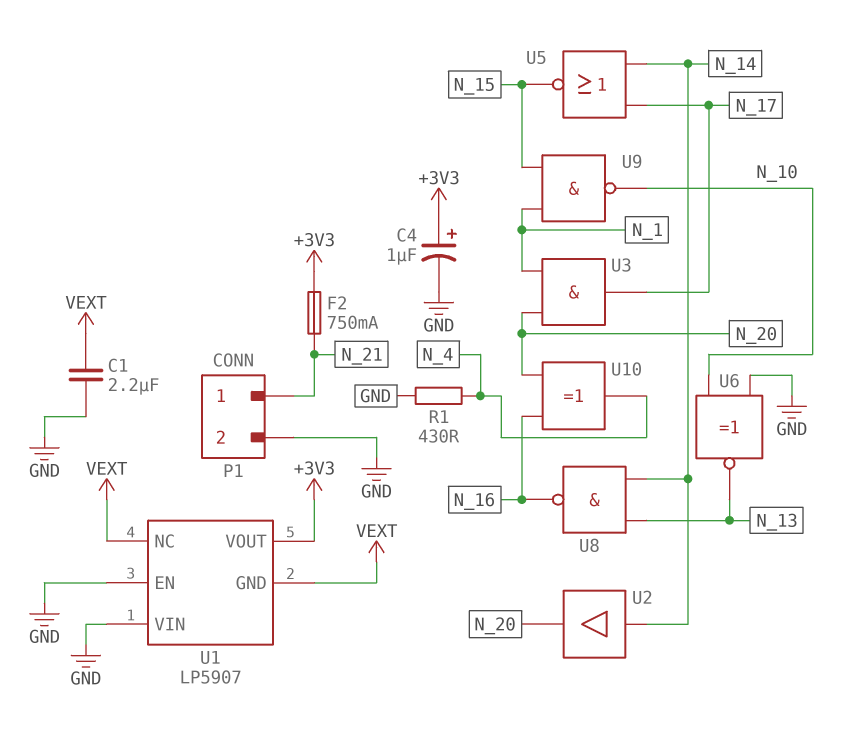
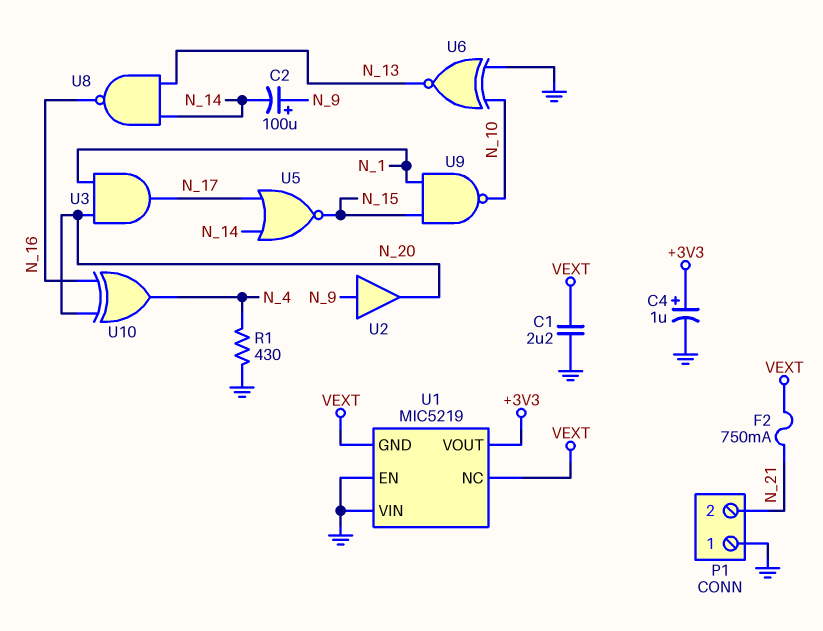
C2: none -> 100uF (plus N_9, minus N_14)
F2: 750mA (+3V3, N_21) -> 750mA (N_21, VEXT)
P1 pin 1: N_21 -> GND
P1 pin 2: GND -> N_21
U1: LP5907 -> MIC5219
U2: buffer (in N_14, out N_20) -> buffer (in N_9, out N_20)

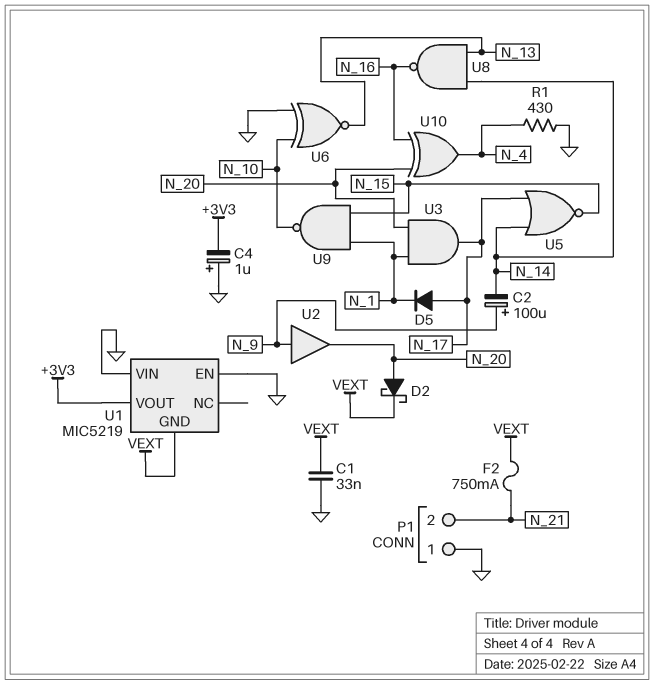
C1: 2.2uF (GND, VEXT) -> 33nF (GND, VEXT)
C4: 1uF (plus +3V3, minus GND) -> 1uF (plus GND, minus +3V3)
D2: none -> schottky (A N_20, K VEXT)
D5: none -> diode (A N_17, K N_1)
U1 pin NC: VEXT -> none

